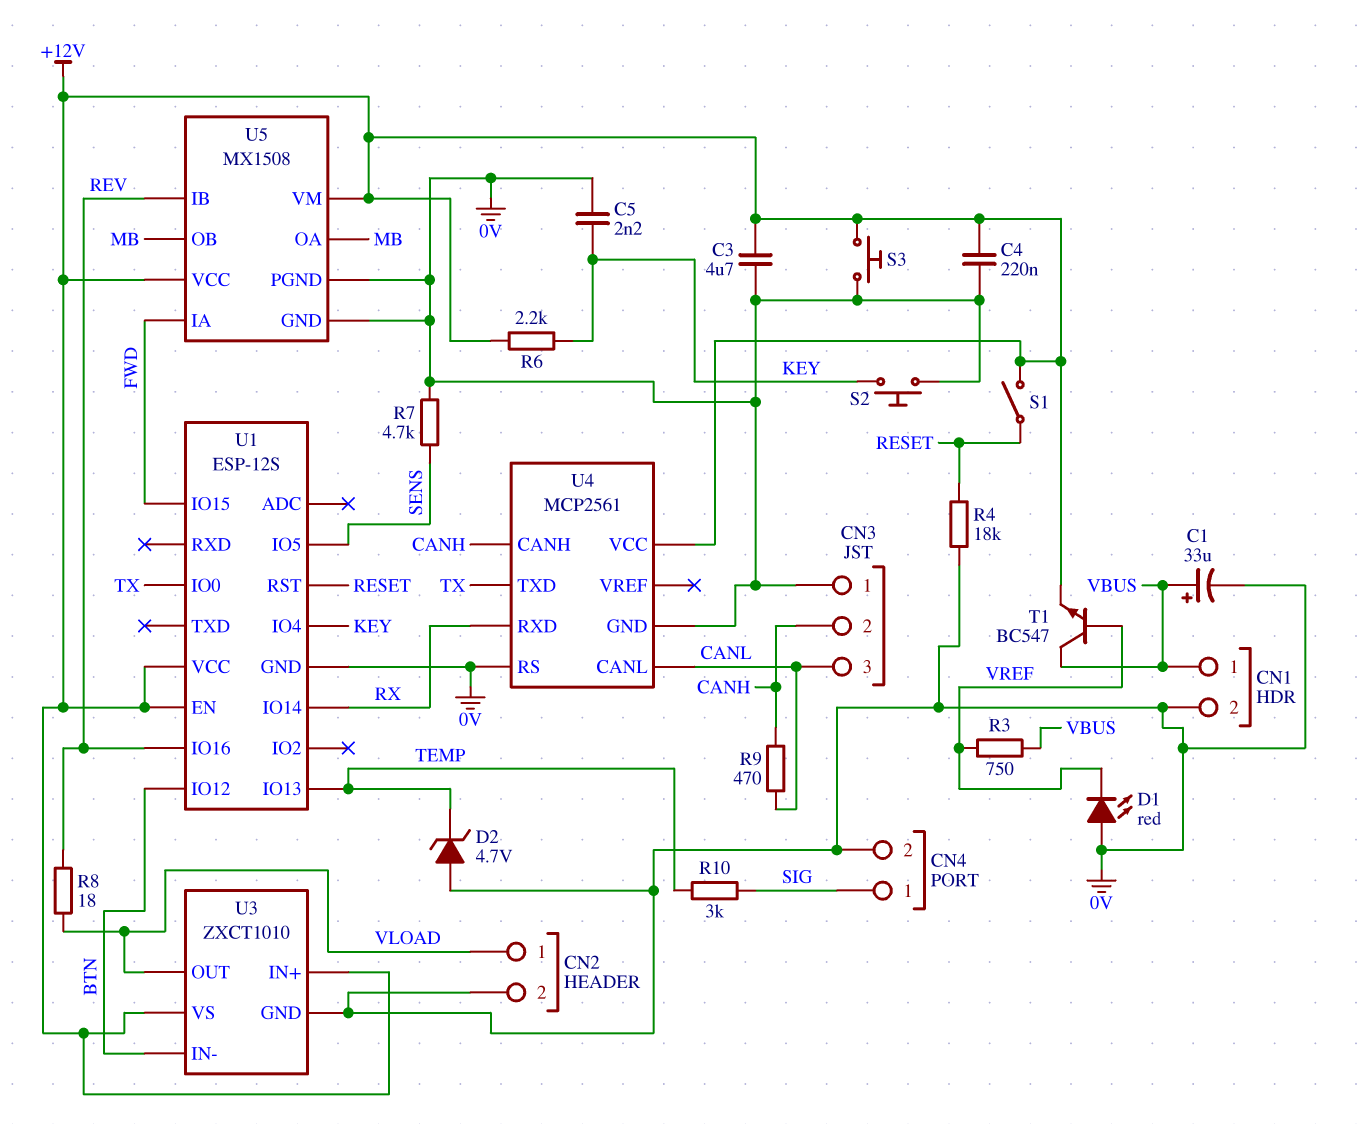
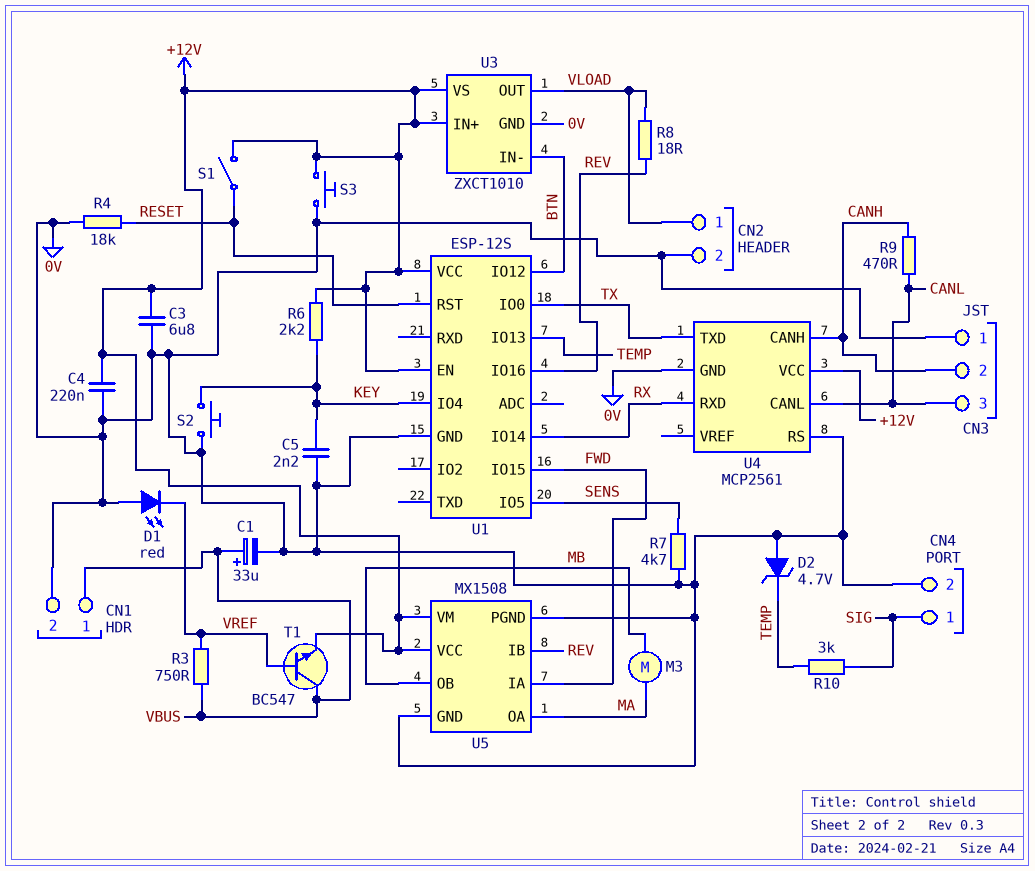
C3: 4.7uF (+12V, 0V) -> 6.8uF (+12V, 0V)
M3: none -> motor (MA, MB)
U5 pin OA: MB -> MA

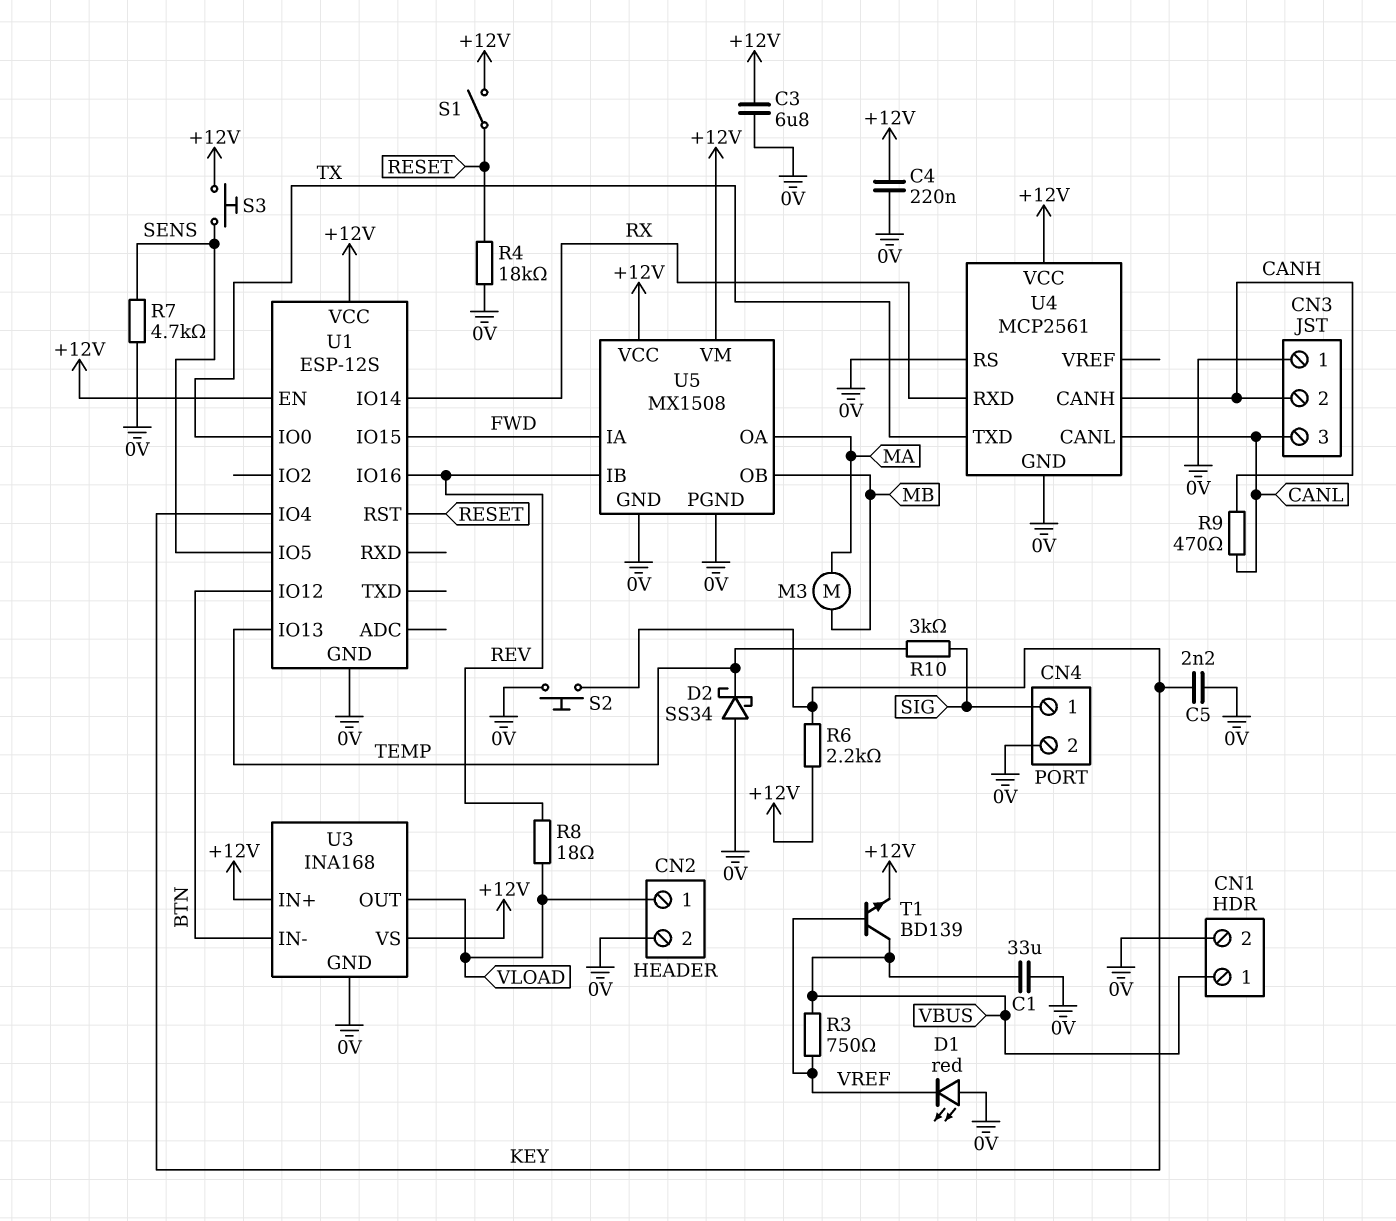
C1: 33uF (plus VBUS, minus 0V) -> 33uF (0V, VBUS)
D2: zener 4.7V (A 0V, K TEMP) -> schottky SS34 (A 0V, K TEMP)
S3: button (+12V, 0V) -> button (+12V, SENS)
T1: NPN BC547 (B VREF, C VBUS, E +12V) -> NPN BD139 (B VREF, C VBUS, E +12V)
U3: ZXCT1010 -> INA168

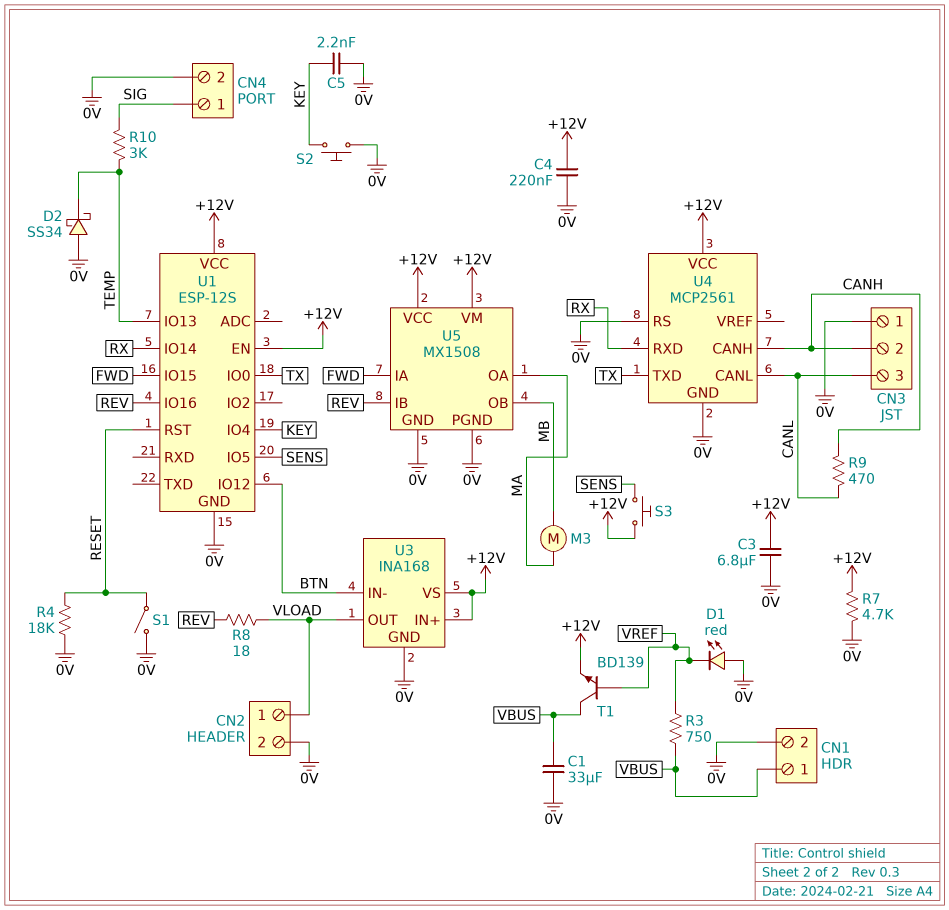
R6: 2.2k (+12V, KEY) -> none
R7: 4.7k (0V, SENS) -> 4.7k (+12V, 0V)
S1: switch (+12V, RESET) -> switch (0V, RESET)

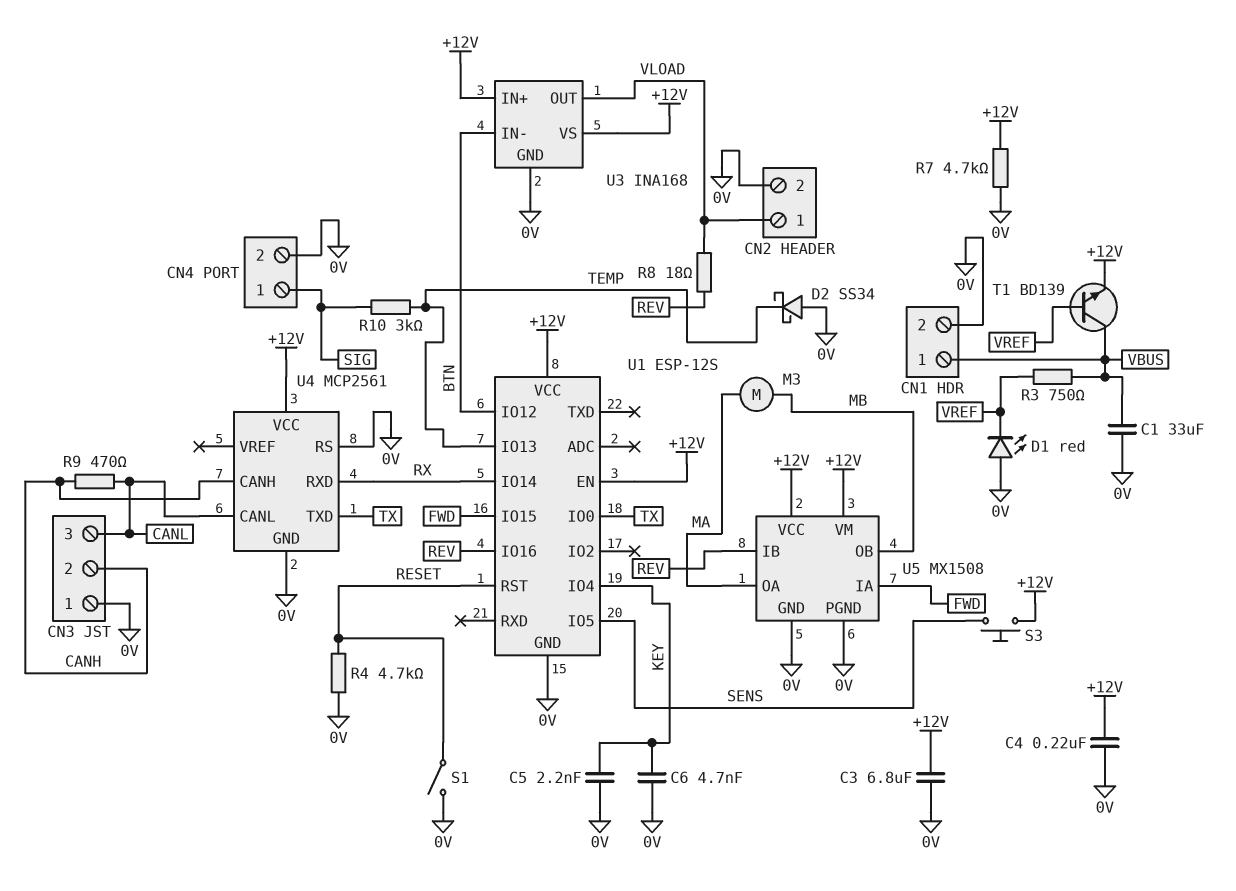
C6: none -> 4.7nF (0V, KEY)
R4: 18k (0V, RESET) -> 4.7k (0V, RESET)
S2: button (0V, KEY) -> none

